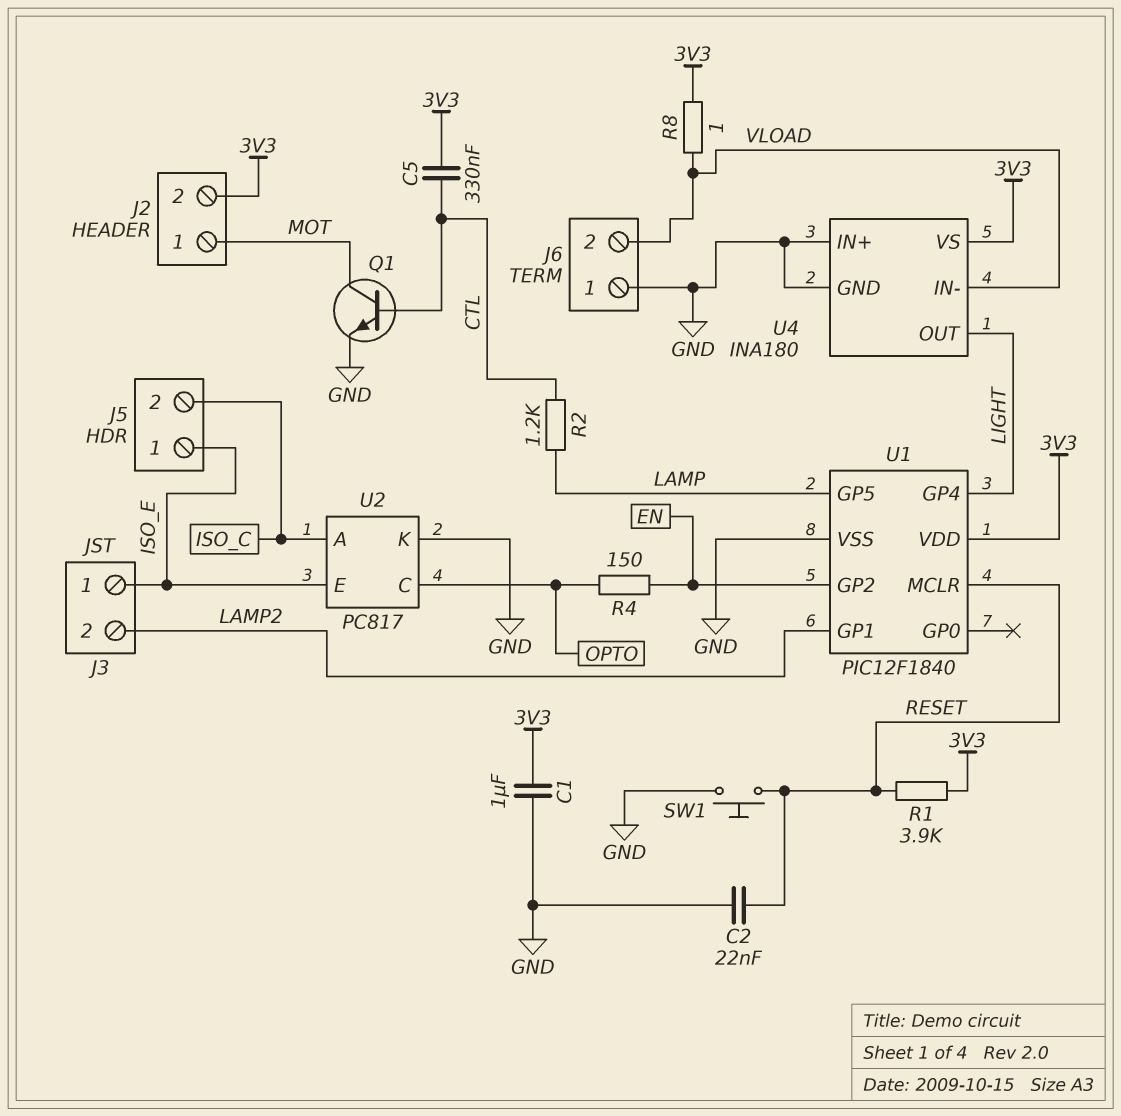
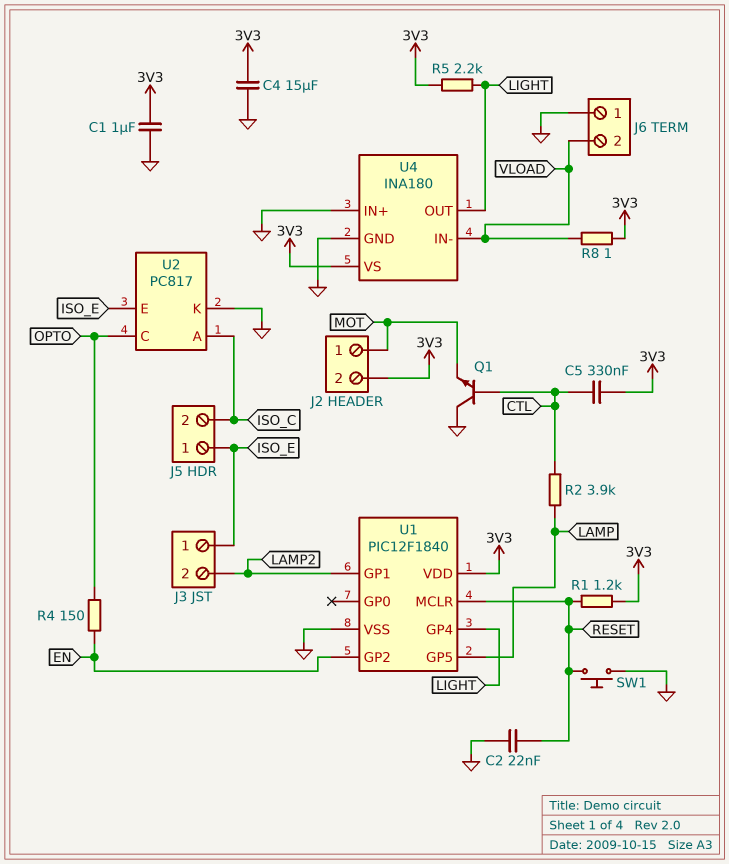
C4: none -> 15uF (3V3, GND)
Q1: NPN (B CTL, C MOT, E GND) -> NPN (B CTL, C GND, E MOT)
R1: 3.9k (3V3, RESET) -> 1.2k (3V3, RESET)
R2: 1.2k (CTL, LAMP) -> 3.9k (CTL, LAMP)
R5: none -> 2.2k (3V3, LIGHT)

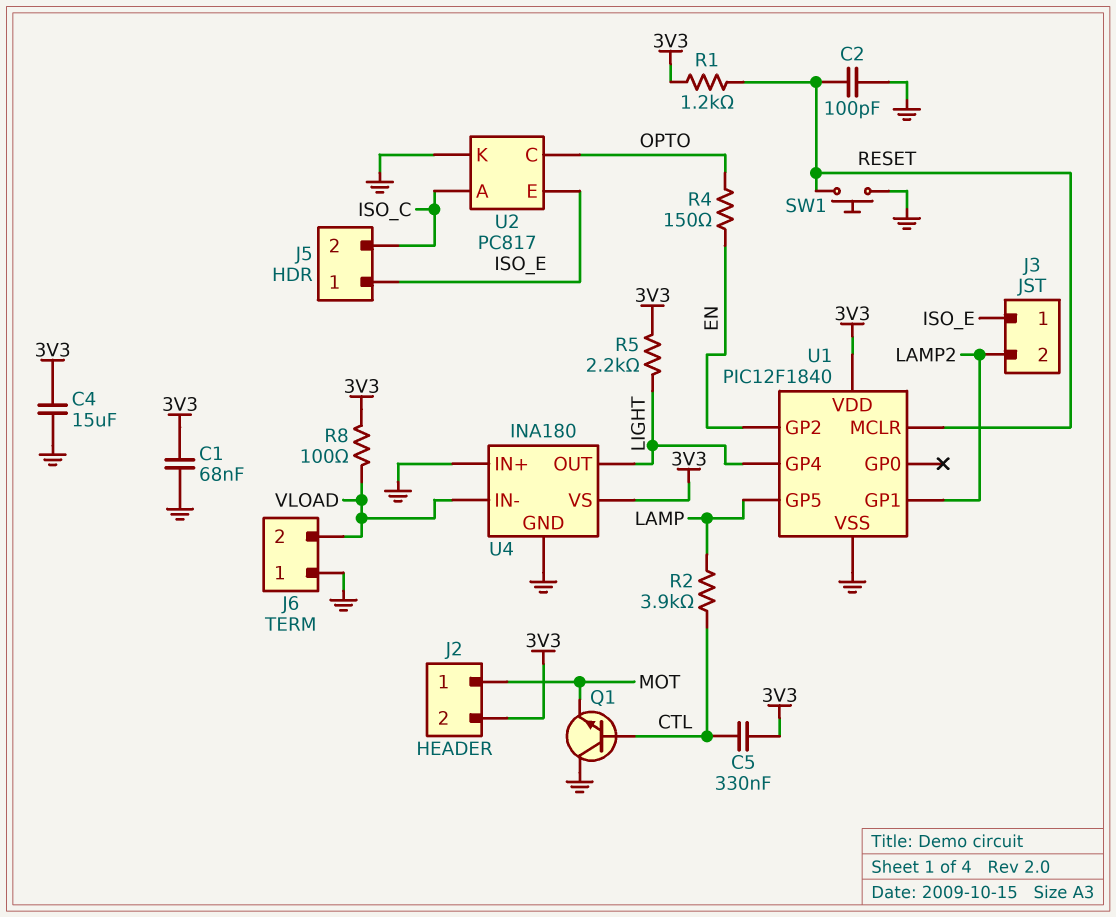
C1: 1uF (3V3, GND) -> 68nF (3V3, GND)
C2: 22nF (GND, RESET) -> 100pF (GND, RESET)
R8: 1 (3V3, VLOAD) -> 100 (3V3, VLOAD)

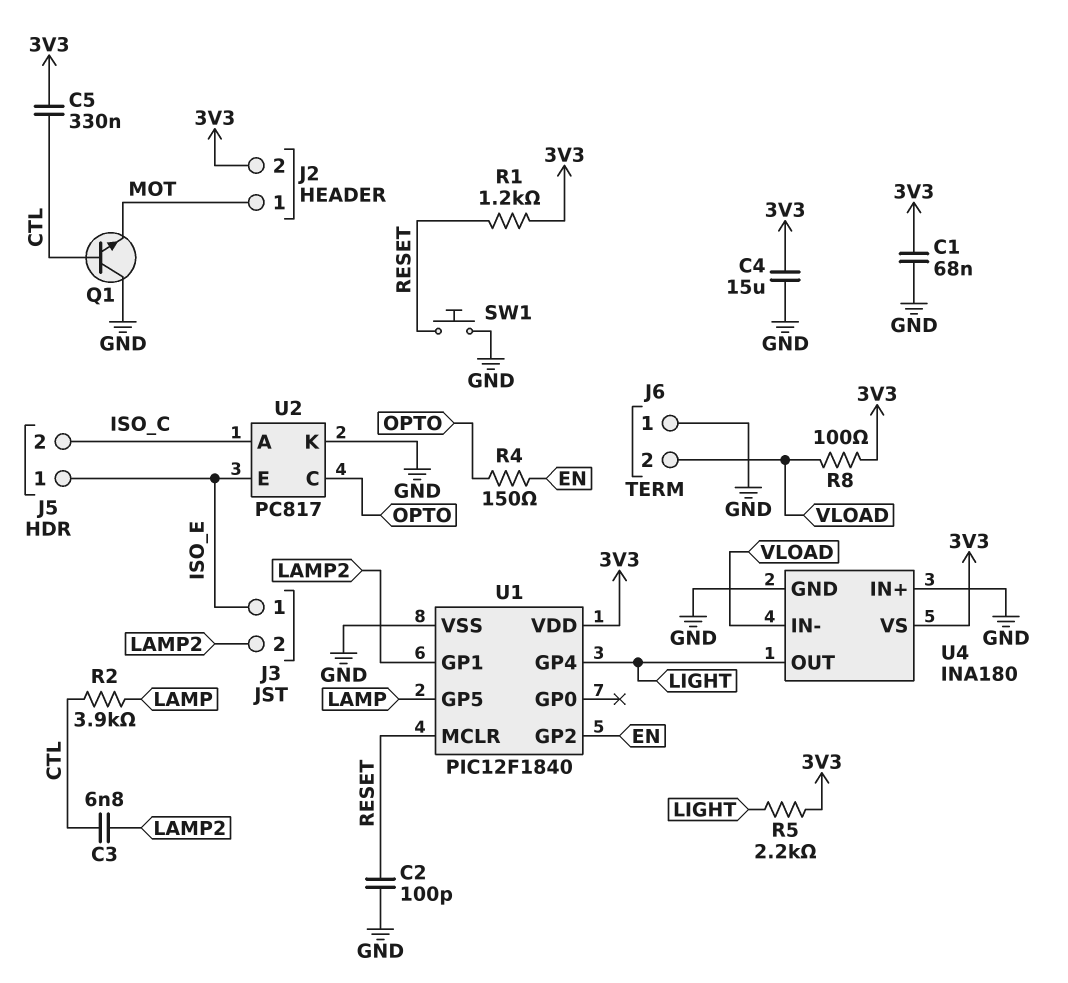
C3: none -> 6.8nF (CTL, LAMP2)

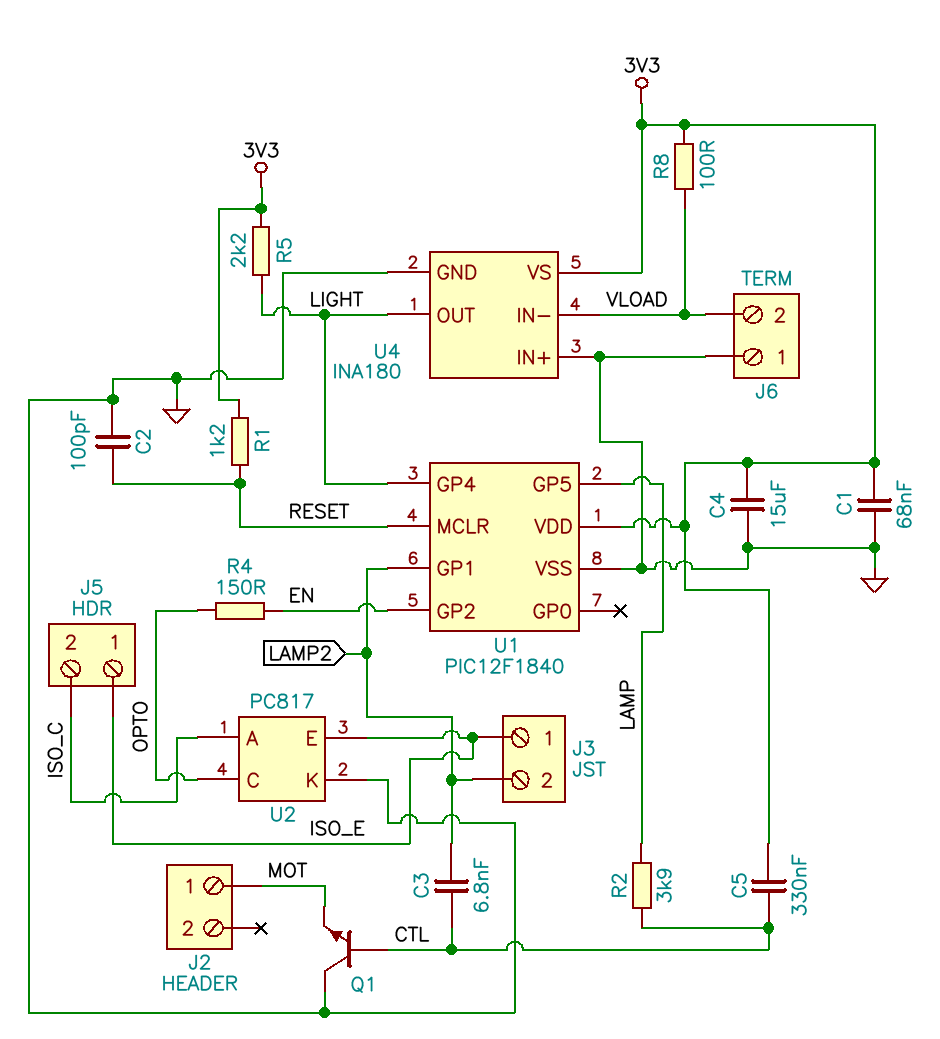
J2 pin 2: 3V3 -> none
SW1: button (GND, RESET) -> none

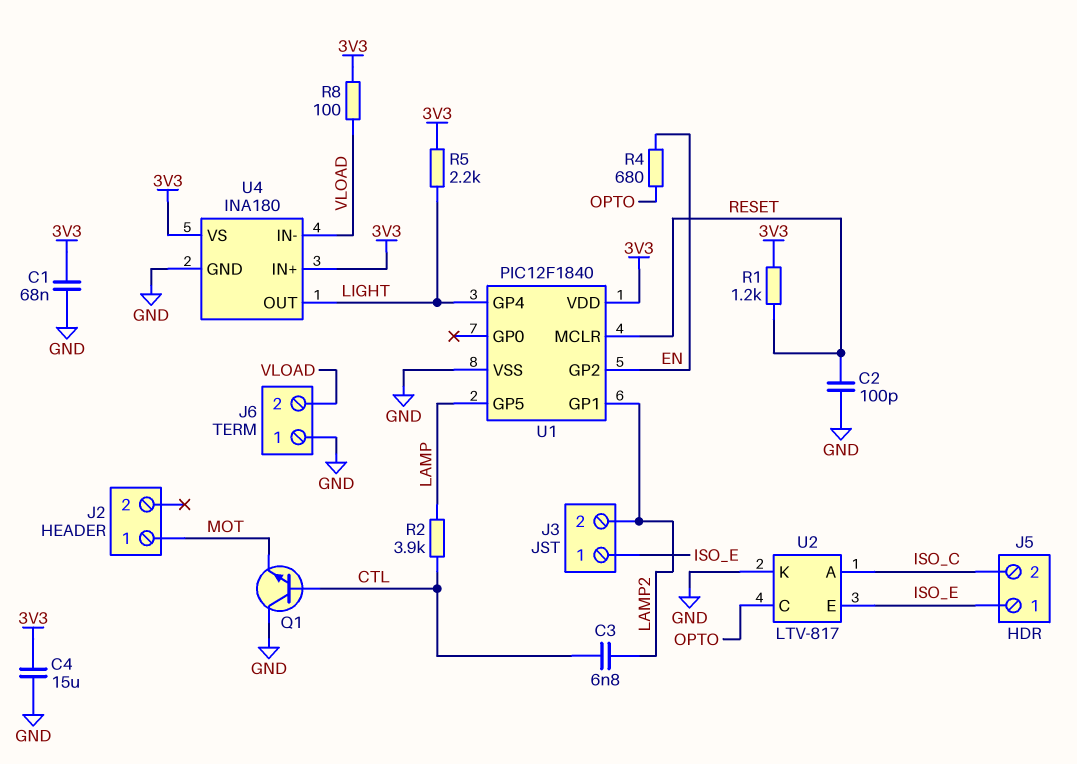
C5: 330nF (3V3, CTL) -> none
R4: 150 (EN, OPTO) -> 680 (EN, OPTO)
U2: PC817 -> LTV-817
U4 pin IN+: GND -> 3V3

